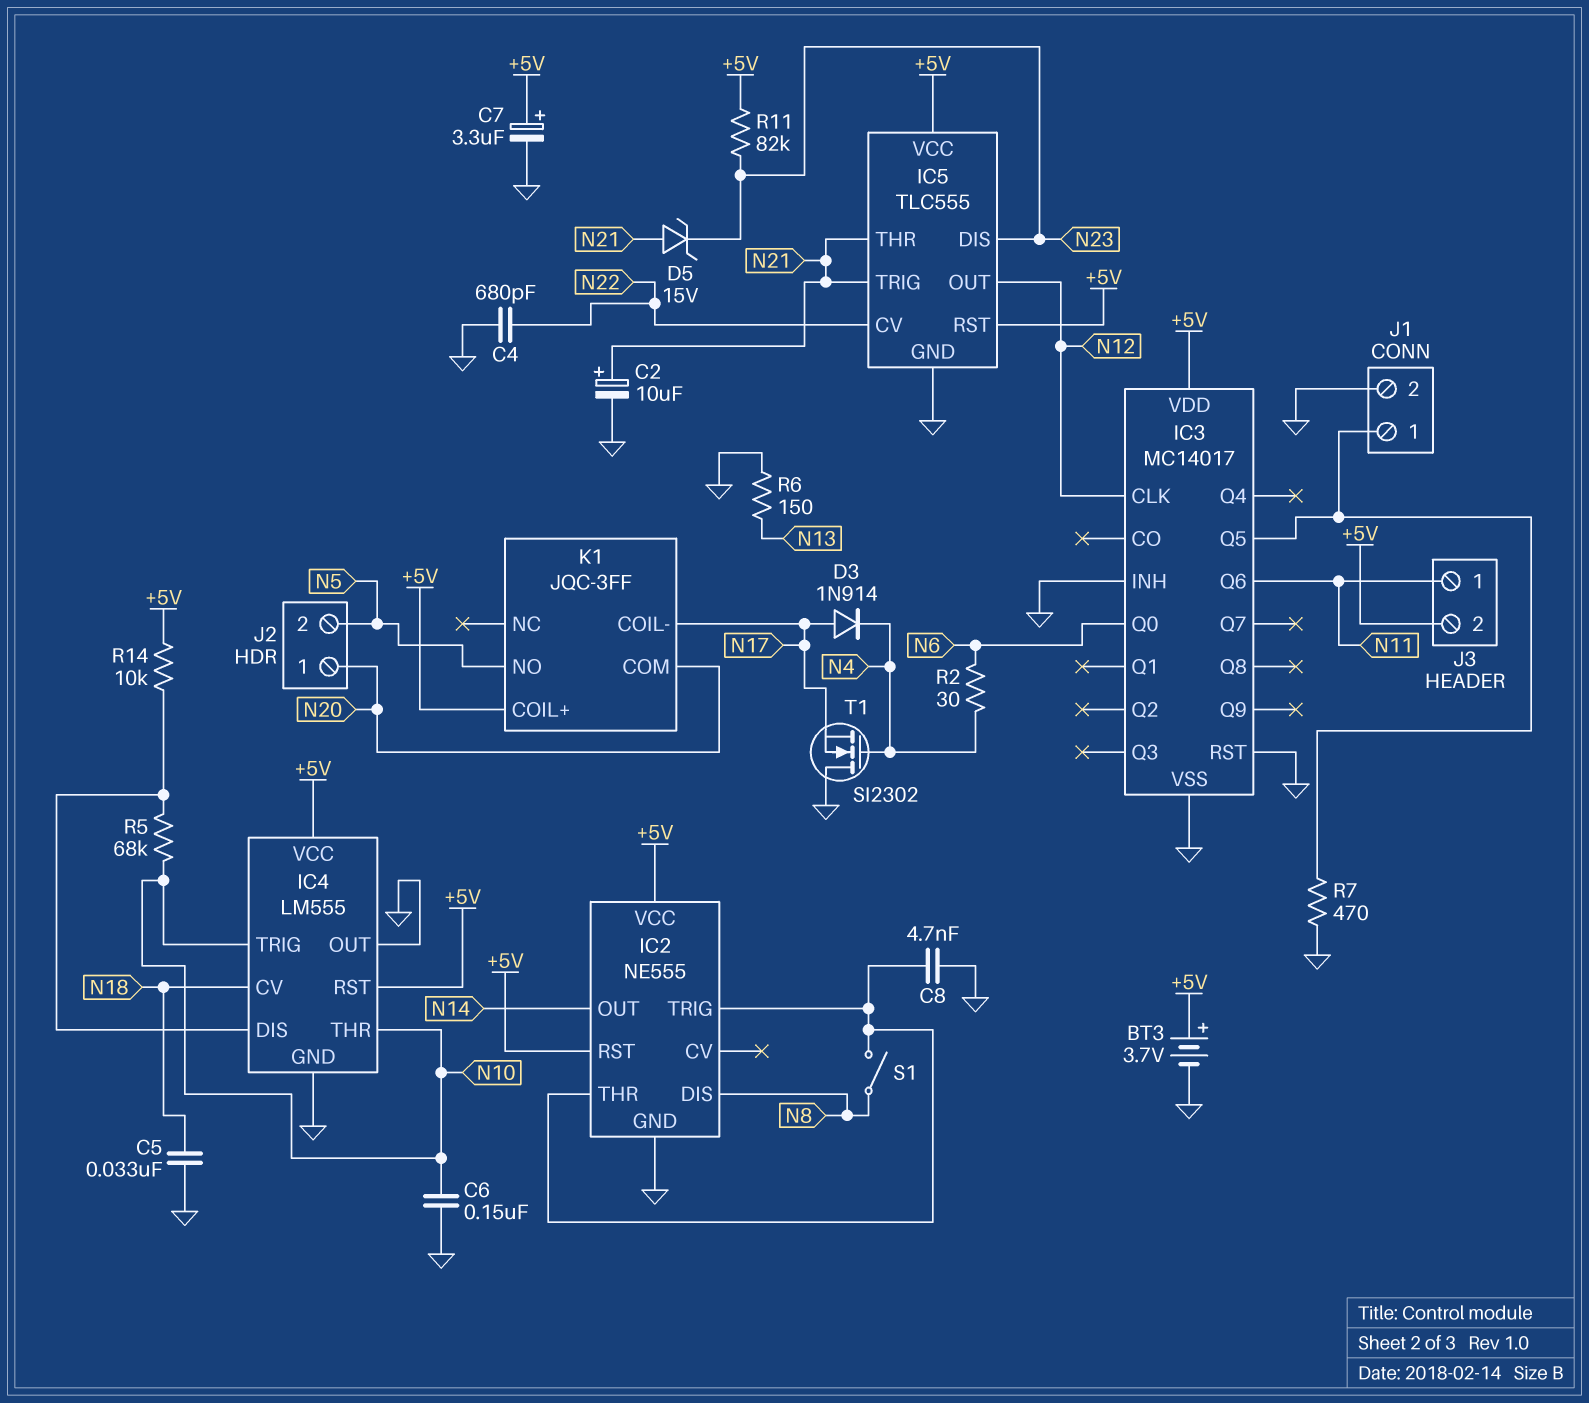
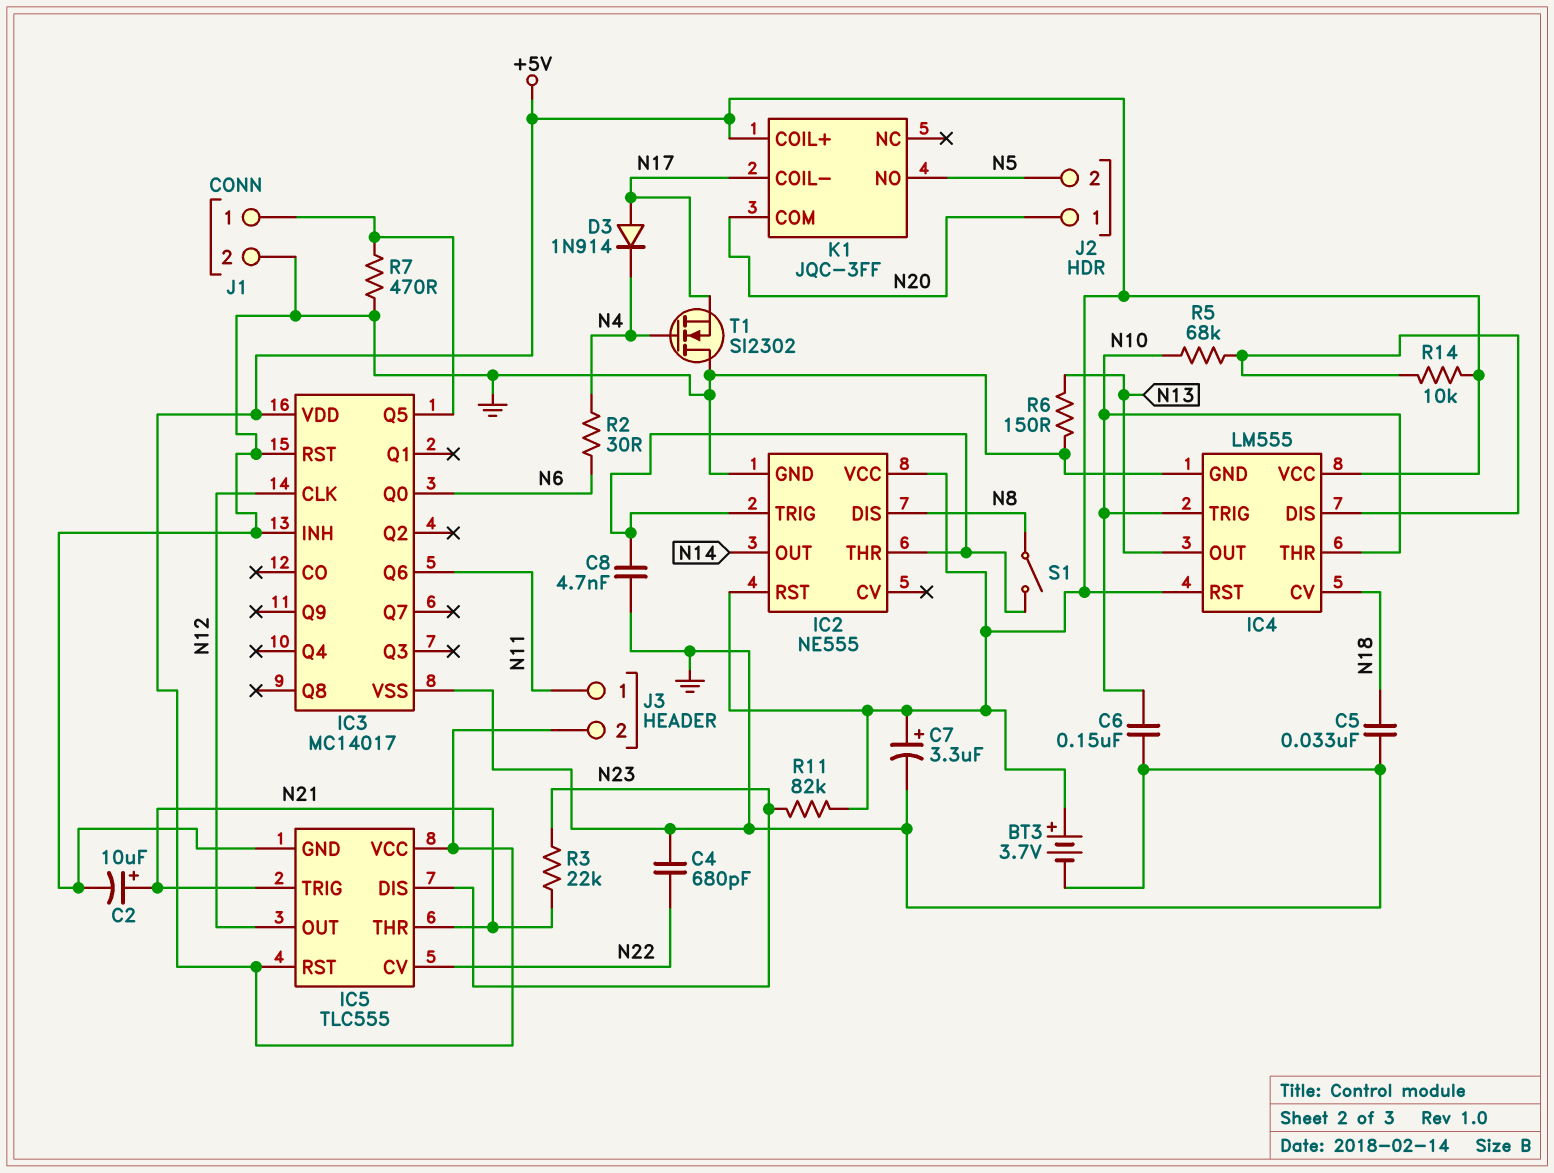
D5: zener 15V (A N21, K N23) -> none
IC4 pin OUT: GND -> N13
R3: none -> 22k (N21, N23)

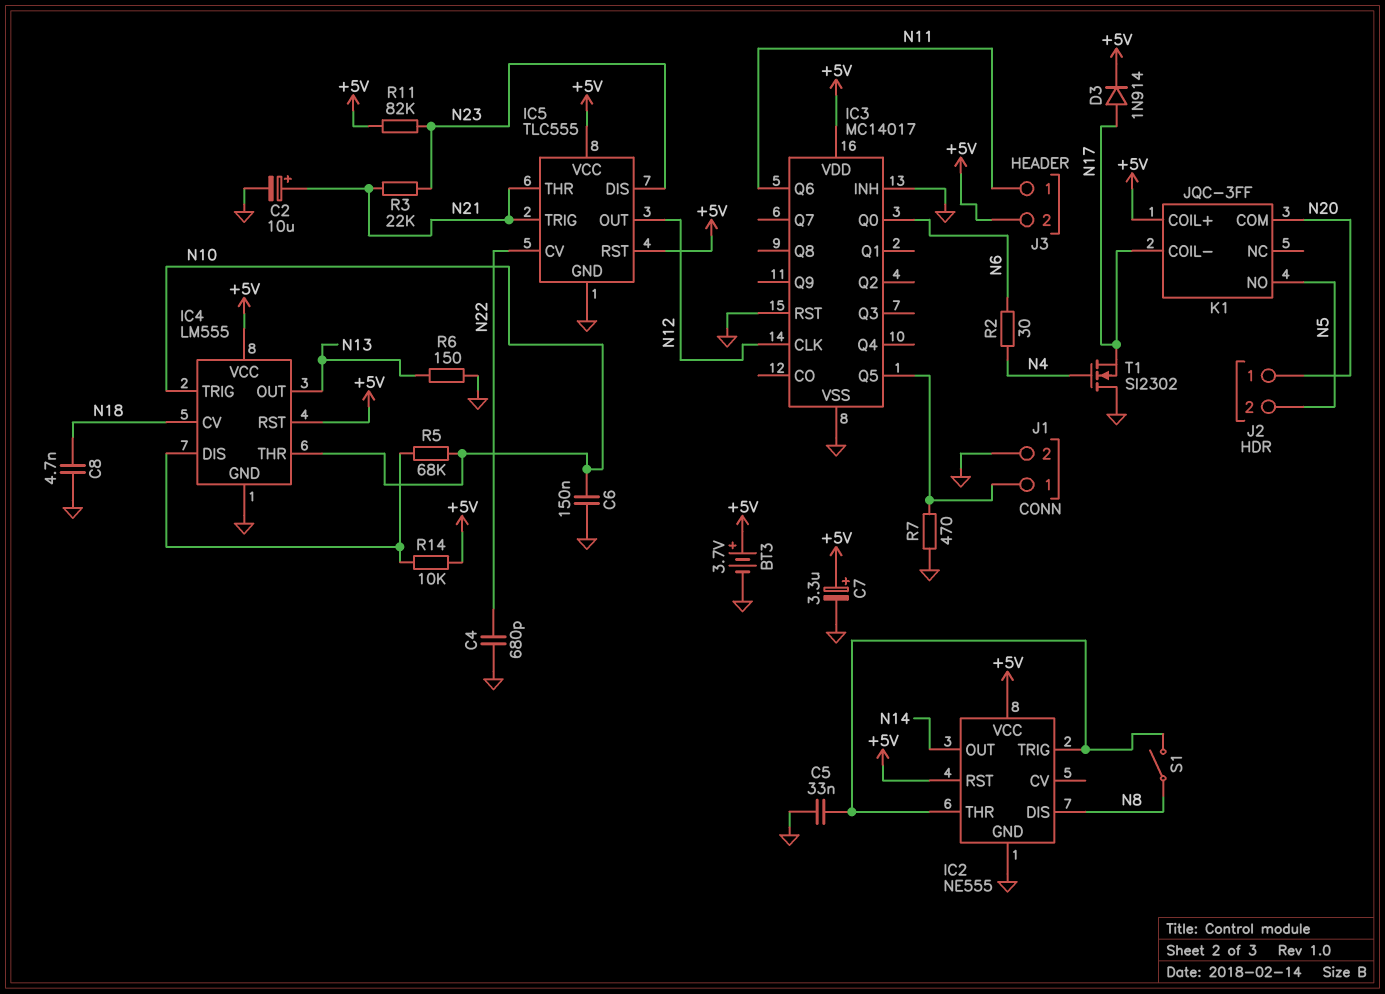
C5: 33nF (GND, N18) -> 33nF (GND, IC2/THR)
C8: 4.7nF (GND, IC2/THR) -> 4.7nF (GND, N18)
D3: diode 1N914 (A N17, K N4) -> diode 1N914 (A N17, K +5V)

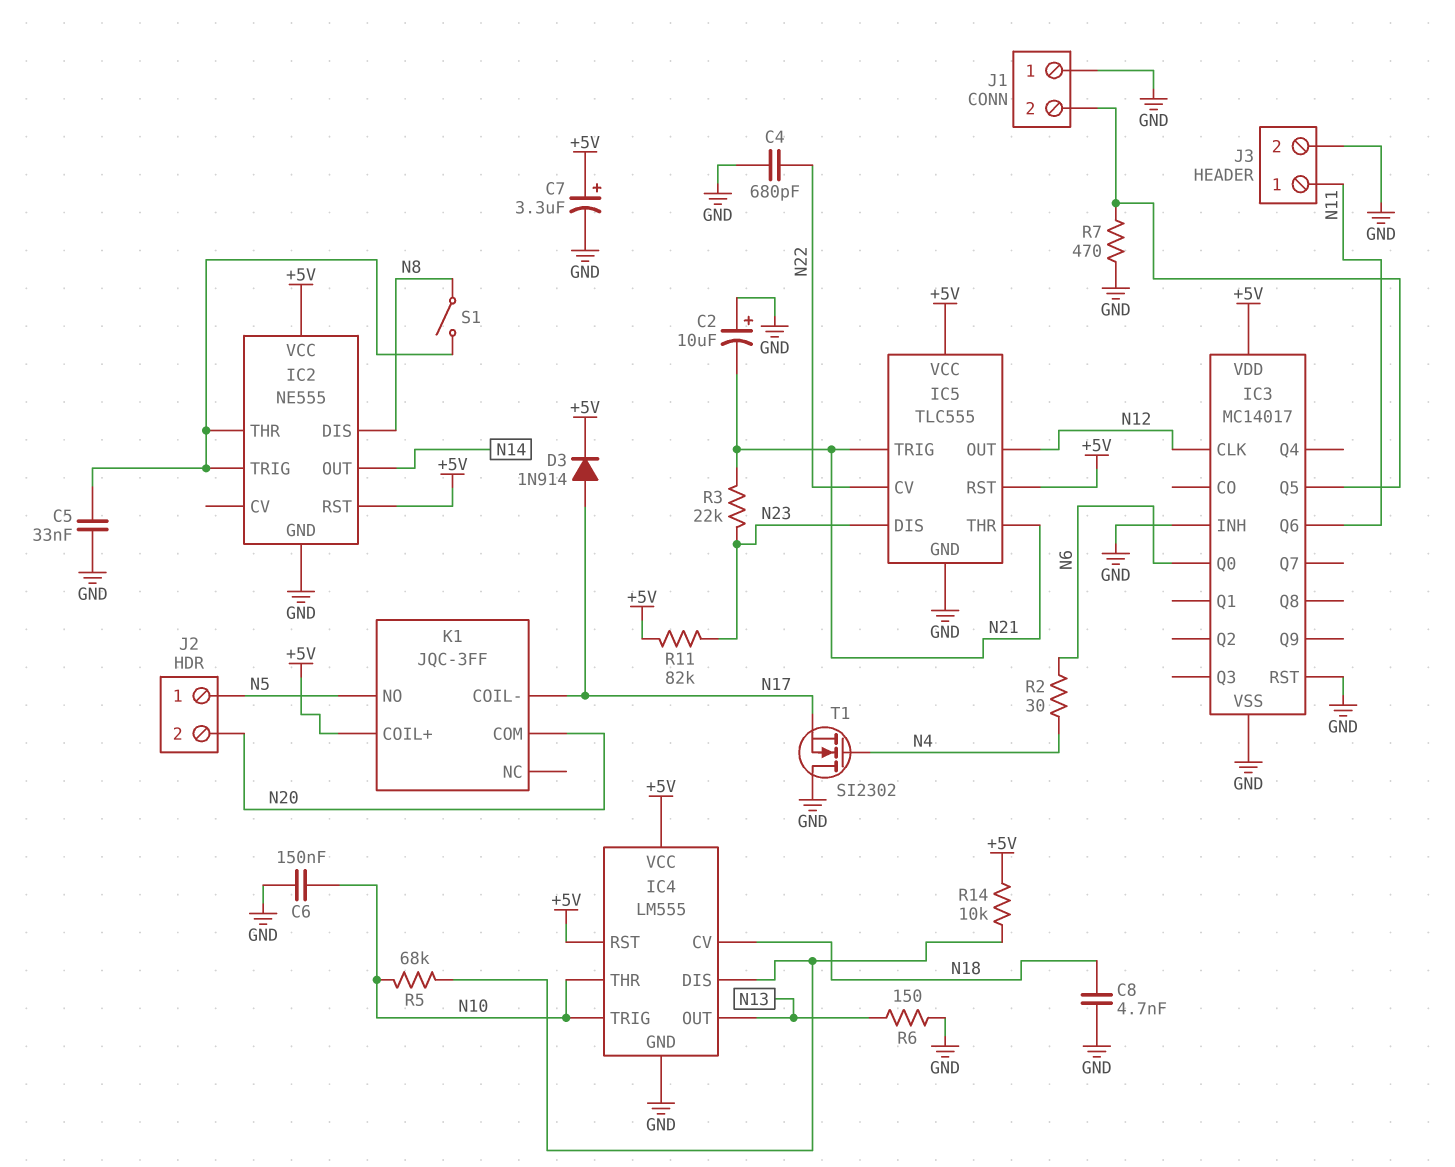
BT3: 3.7V (plus +5V, minus GND) -> none
C2: 10uF (plus N21, minus GND) -> 10uF (plus GND, minus N21)
J1 pin 1: IC3/Q5 -> GND
J1 pin 2: GND -> IC3/Q5
J2 pin 1: N20 -> N5
J2 pin 2: N5 -> N20
J3 pin 2: +5V -> GND

